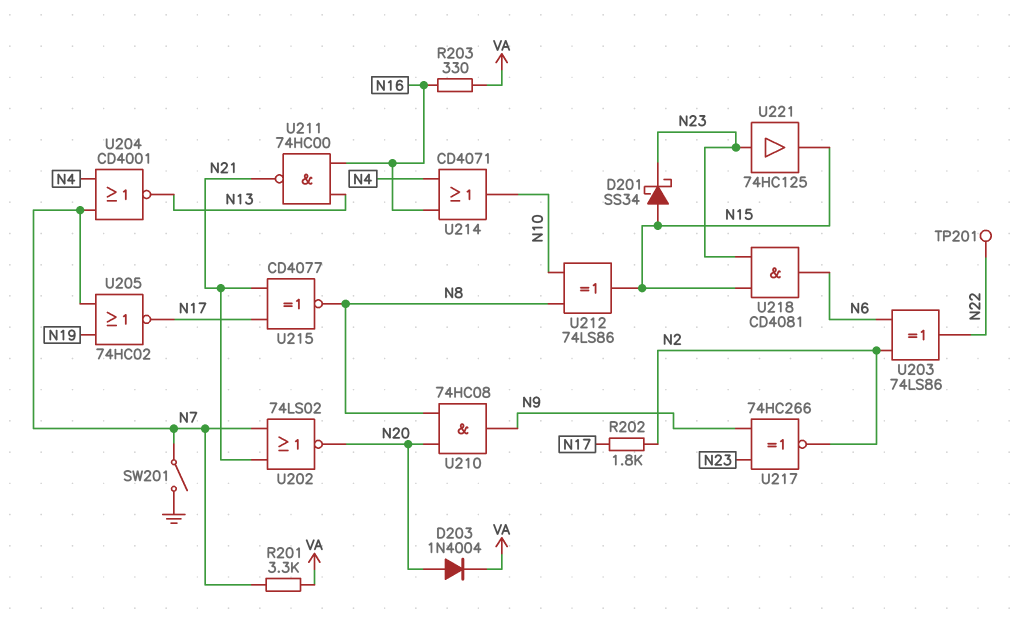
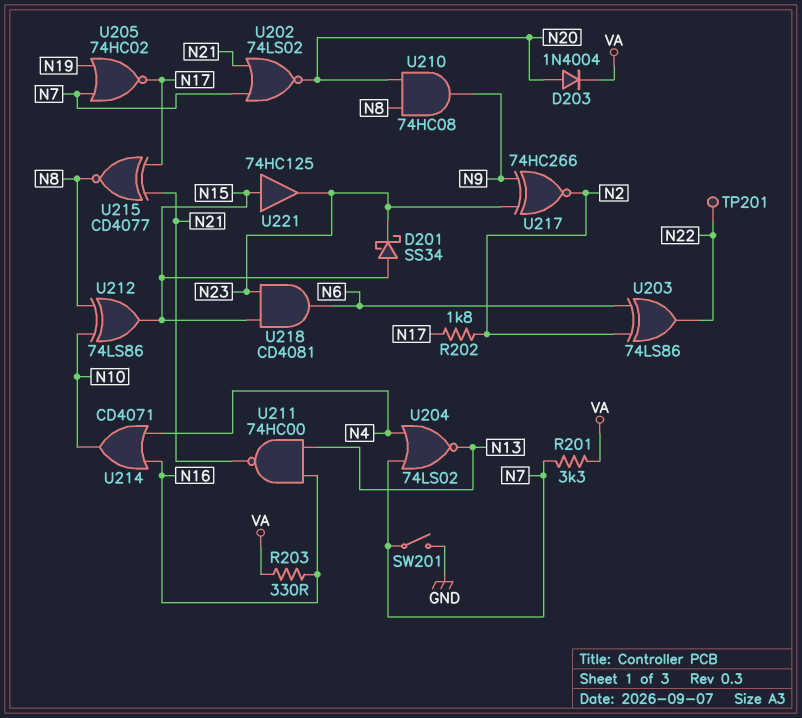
U204: NOR CD4001 (in N4, in N7, out N13) -> NOR 74LS02 (in N4, in N7, out N13)
U221: buffer 74HC125 (in N23, out N15) -> buffer 74HC125 (in N15, out N23)

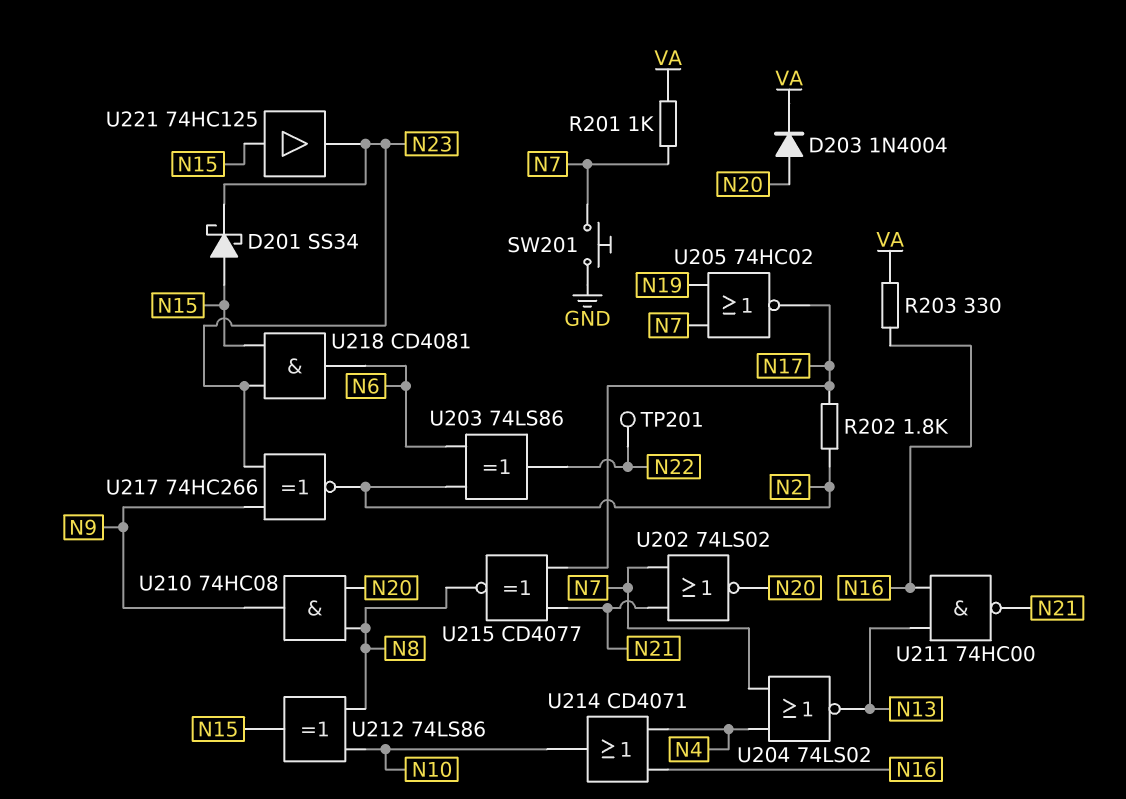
R201: 3.3k (N7, VA) -> 1k (N7, VA)
SW201: switch (GND, N7) -> button (GND, N7)

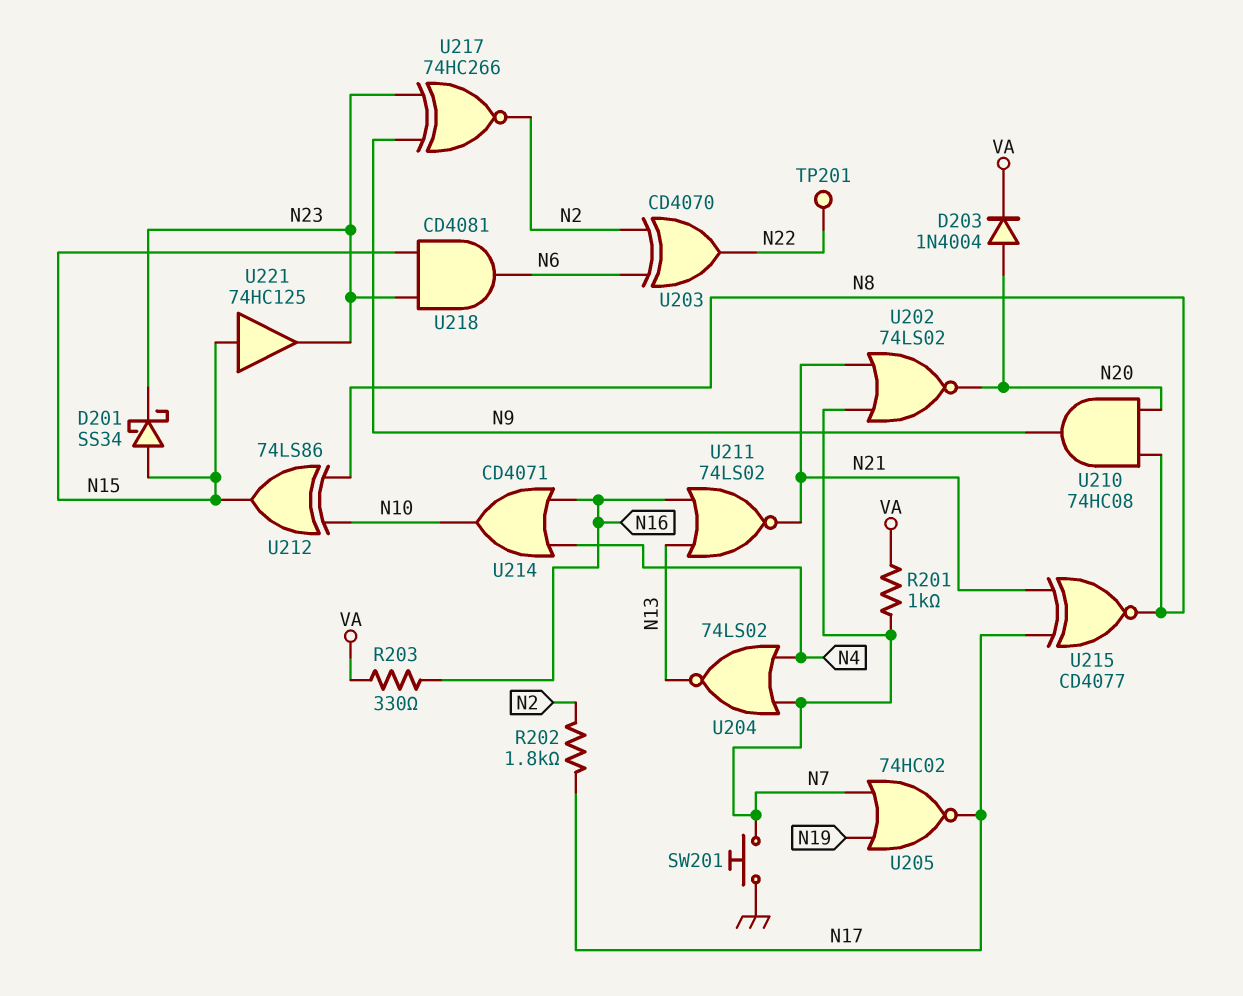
U203: XOR 74LS86 (in N2, in N6, out N22) -> XOR CD4070 (in N2, in N6, out N22)
U211: NAND 74HC00 (in N13, in N16, out N21) -> NOR 74LS02 (in N13, in N16, out N21)

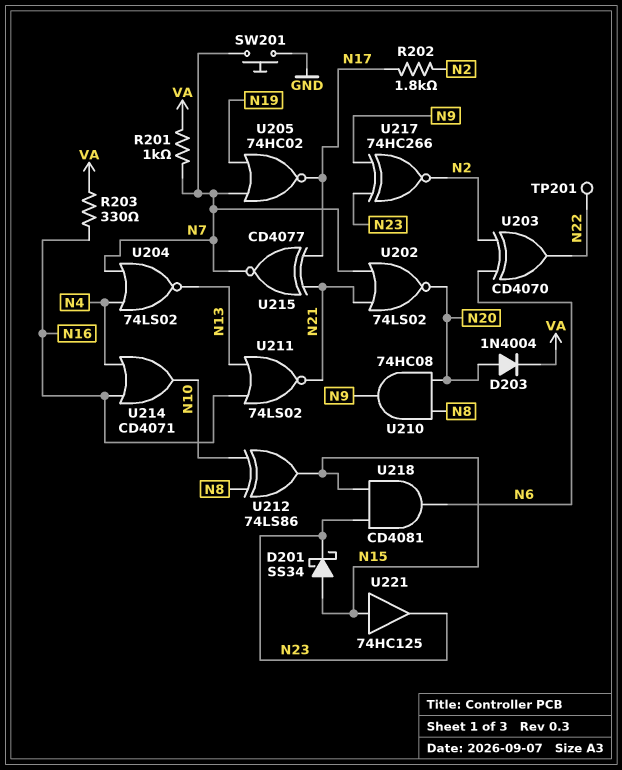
U215: XNOR CD4077 (in N17, in N21, out N8) -> XNOR CD4077 (in N17, in N21, out N7)

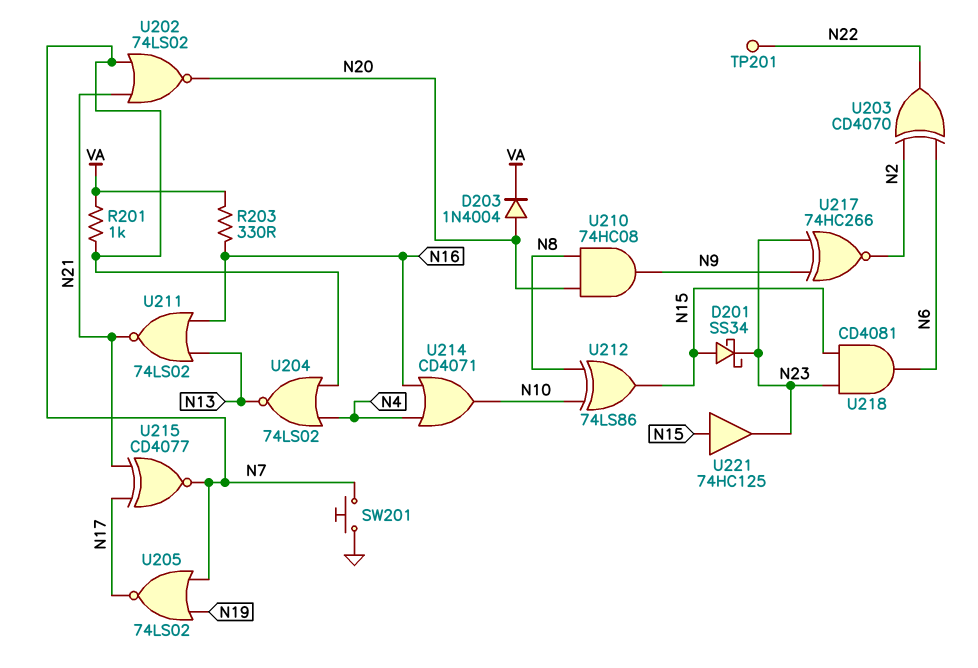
R202: 1.8k (N2, N17) -> none
U205: NOR 74HC02 (in N7, in N19, out N17) -> NOR 74LS02 (in N7, in N19, out N17)

